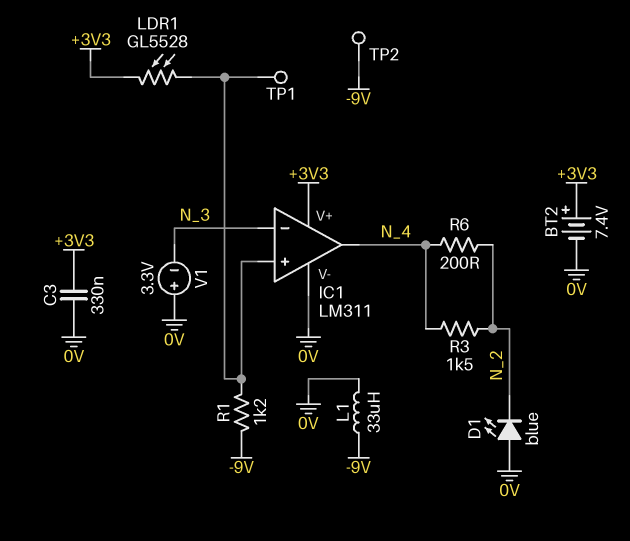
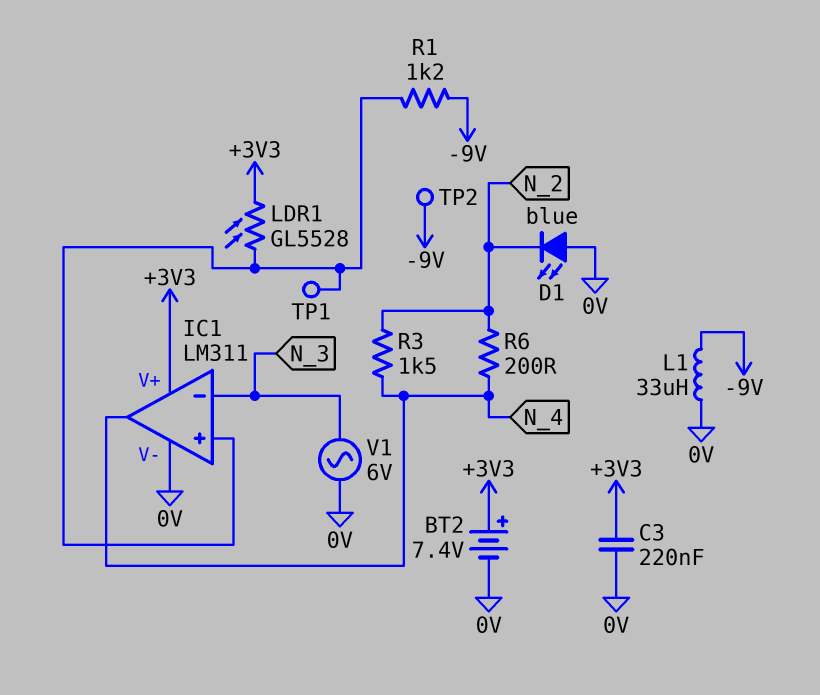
C3: 330nF (+3V3, 0V) -> 220nF (+3V3, 0V)
V1: 3.3V (plus 0V, minus N_3) -> AC 6V (0V, N_3)

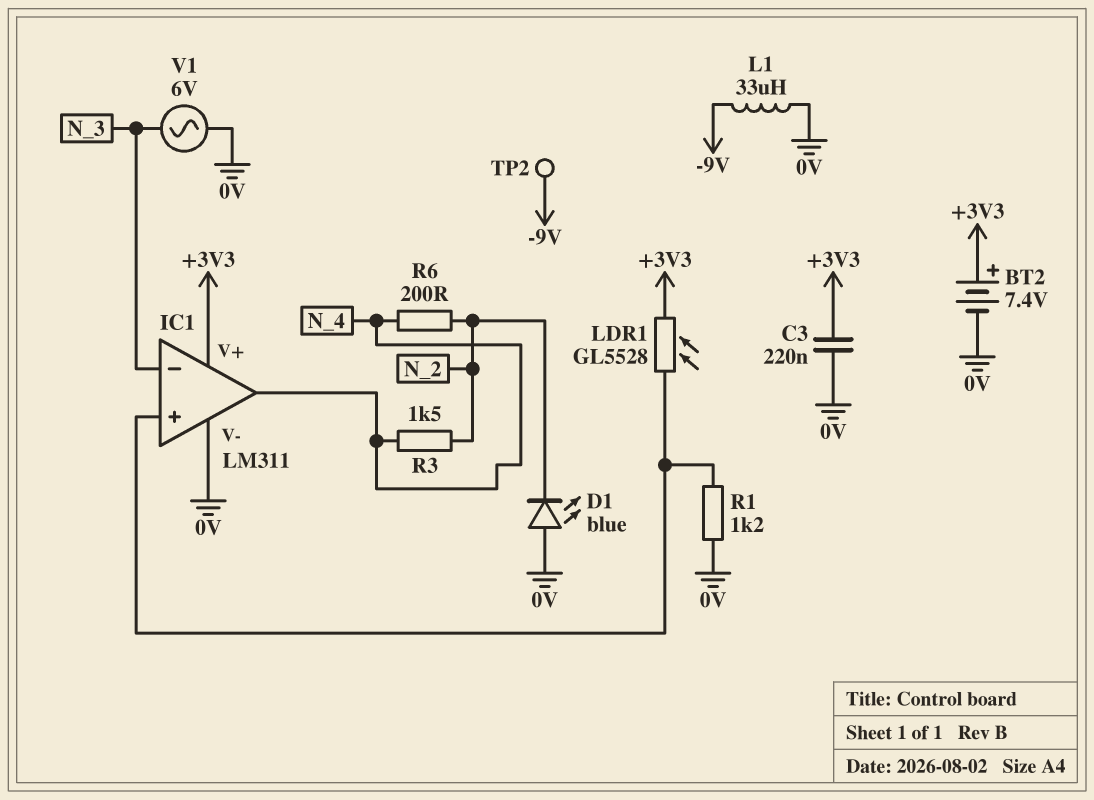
R1: 1.2k (-9V, IC1/in+) -> 1.2k (0V, IC1/in+)
TP1: test point (IC1/in+) -> none

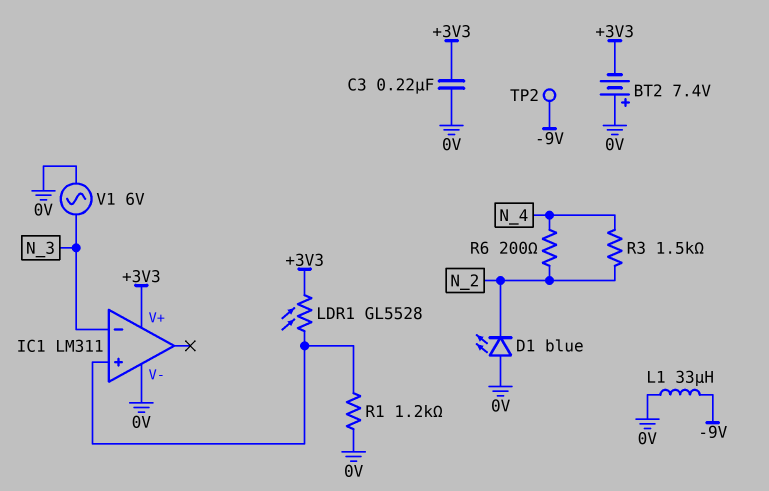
BT2: 7.4V (plus +3V3, minus 0V) -> 7.4V (plus 0V, minus +3V3)
IC1 pin out: N_4 -> none

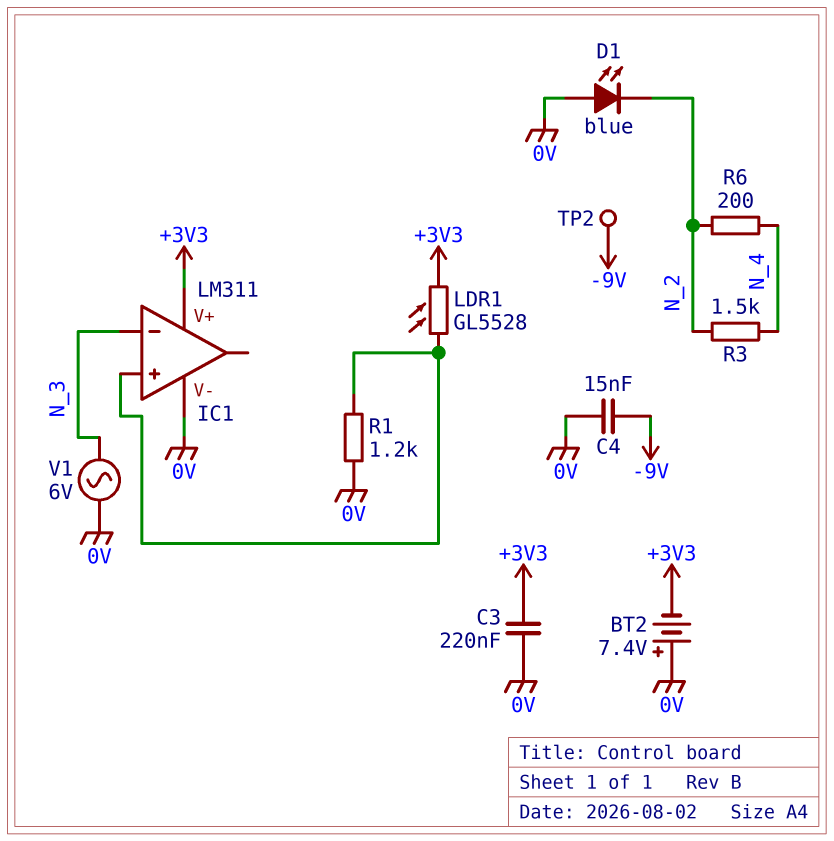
C4: none -> 15nF (-9V, 0V)
L1: 33uH (-9V, 0V) -> none

